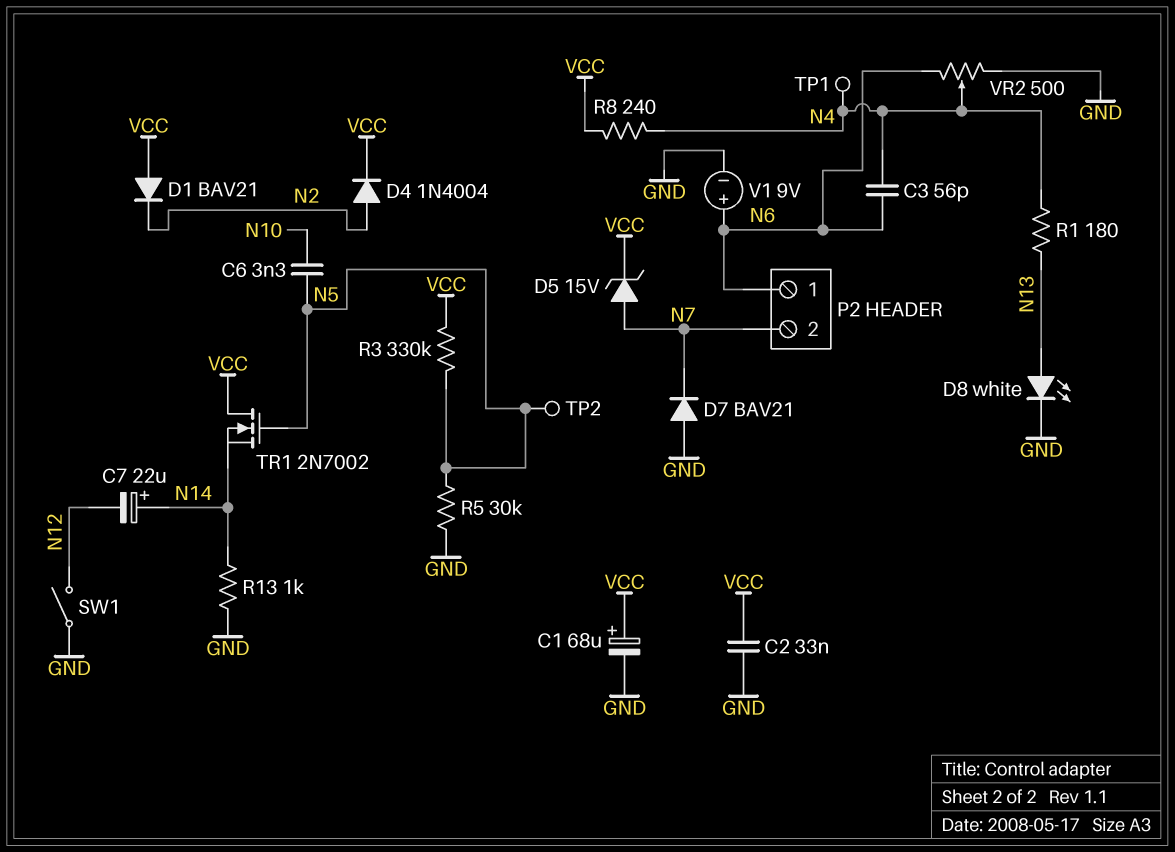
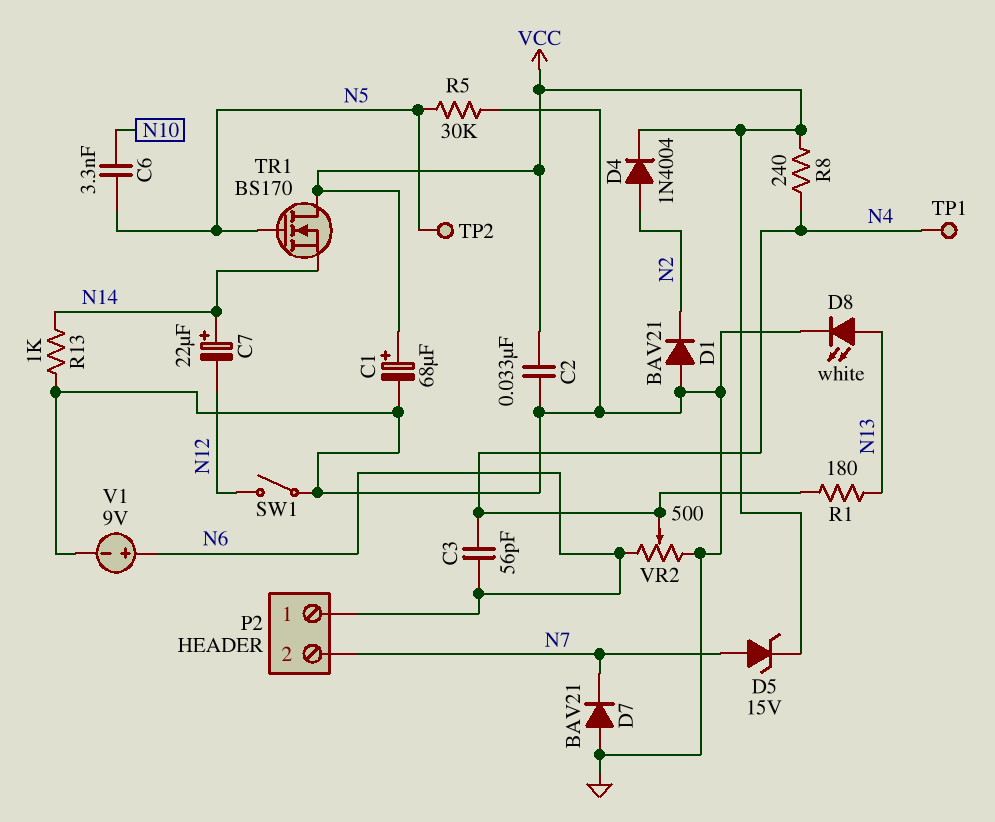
D1: diode BAV21 (A VCC, K N2) -> diode BAV21 (A GND, K N2)
R3: 330k (N5, VCC) -> none
TR1: NMOS 2N7002 (G N5, D VCC, S N14) -> NMOS BS170 (G N5, D VCC, S N14)

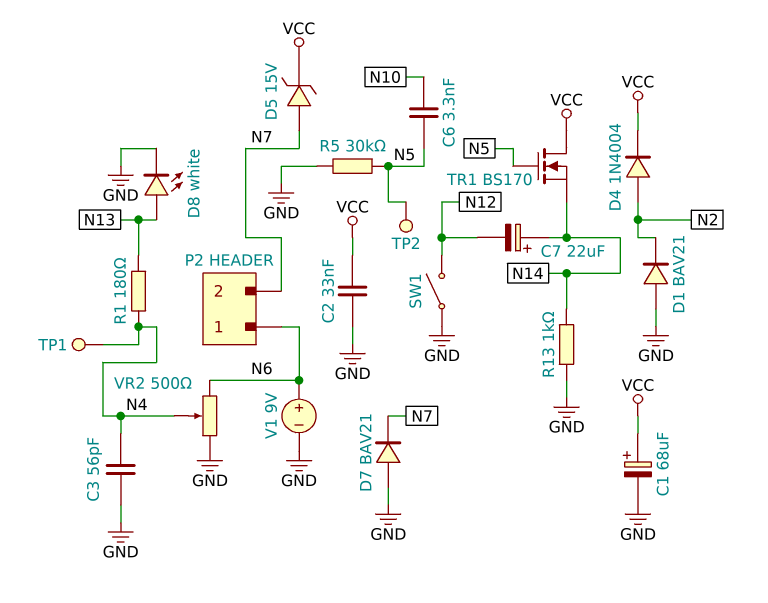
C3: 56pF (N4, N6) -> 56pF (GND, N4)
R8: 240 (N4, VCC) -> none

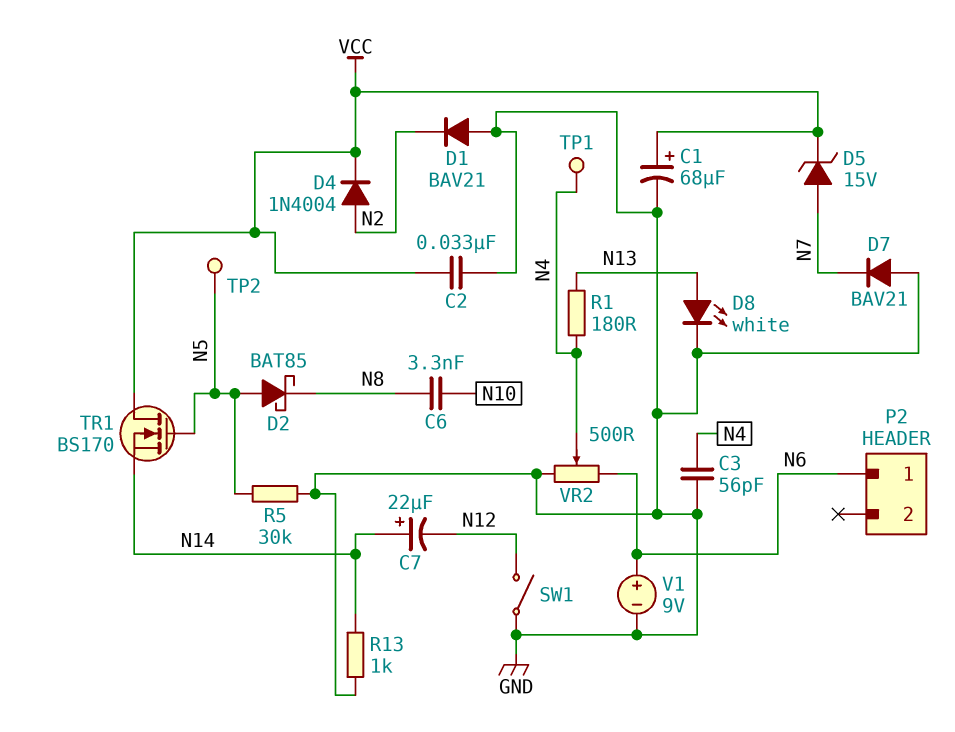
C6: 3.3nF (N5, N10) -> 3.3nF (N8, N10)
D2: none -> schottky BAT85 (A N5, K N8)
P2 pin 2: N7 -> none

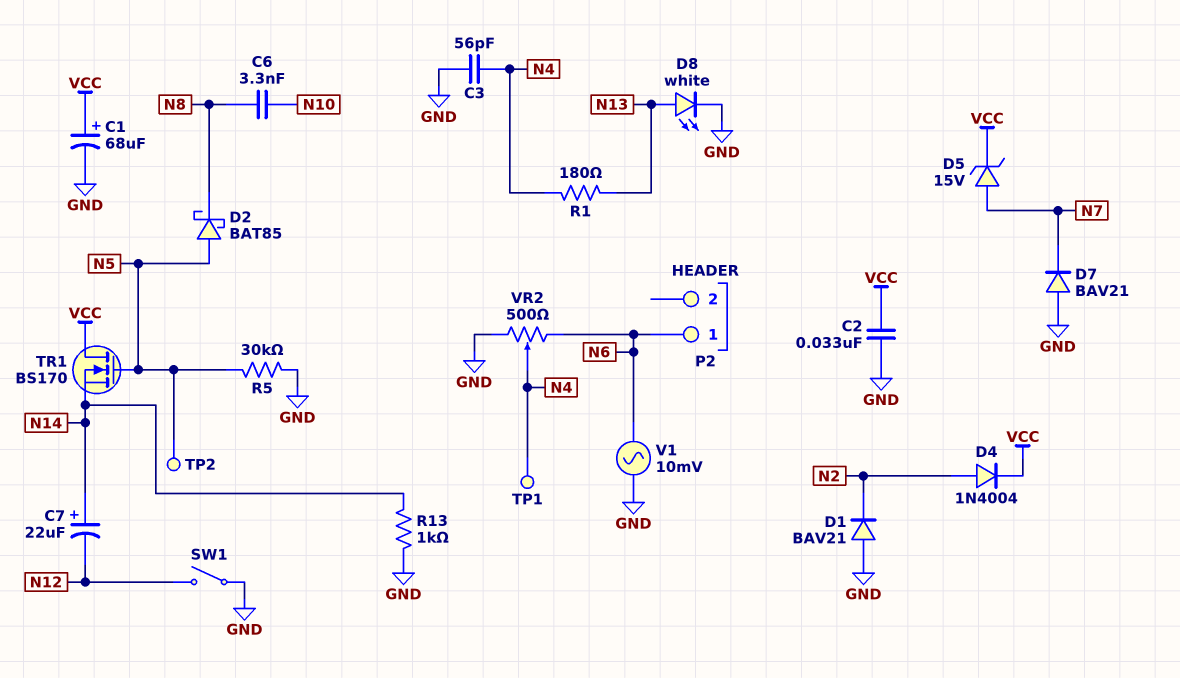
V1: 9V (plus N6, minus GND) -> AC 10mV (GND, N6)

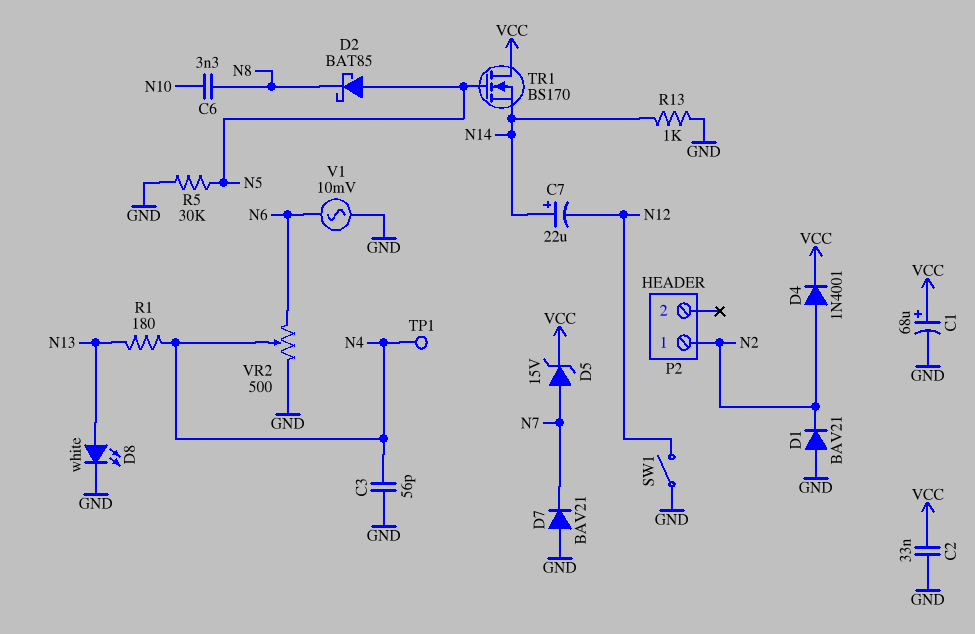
D4: diode 1N4004 (A N2, K VCC) -> diode 1N4001 (A N2, K VCC)
P2 pin 1: N6 -> N2
TP2: test point (N5) -> none

